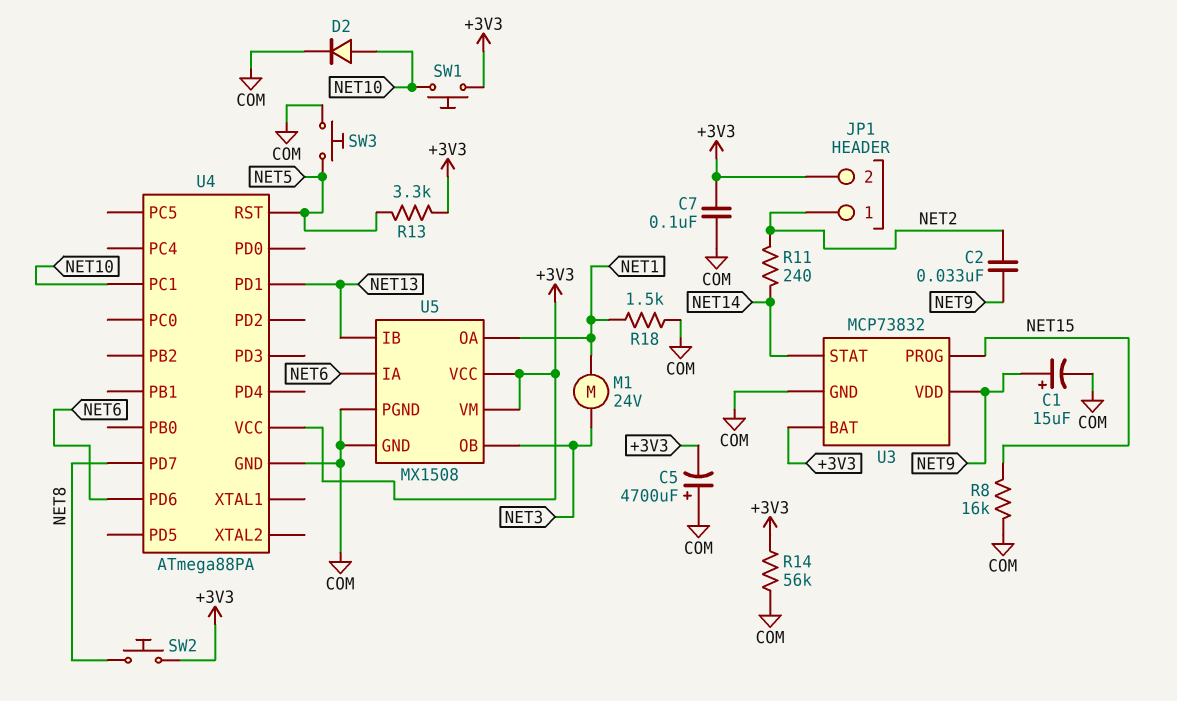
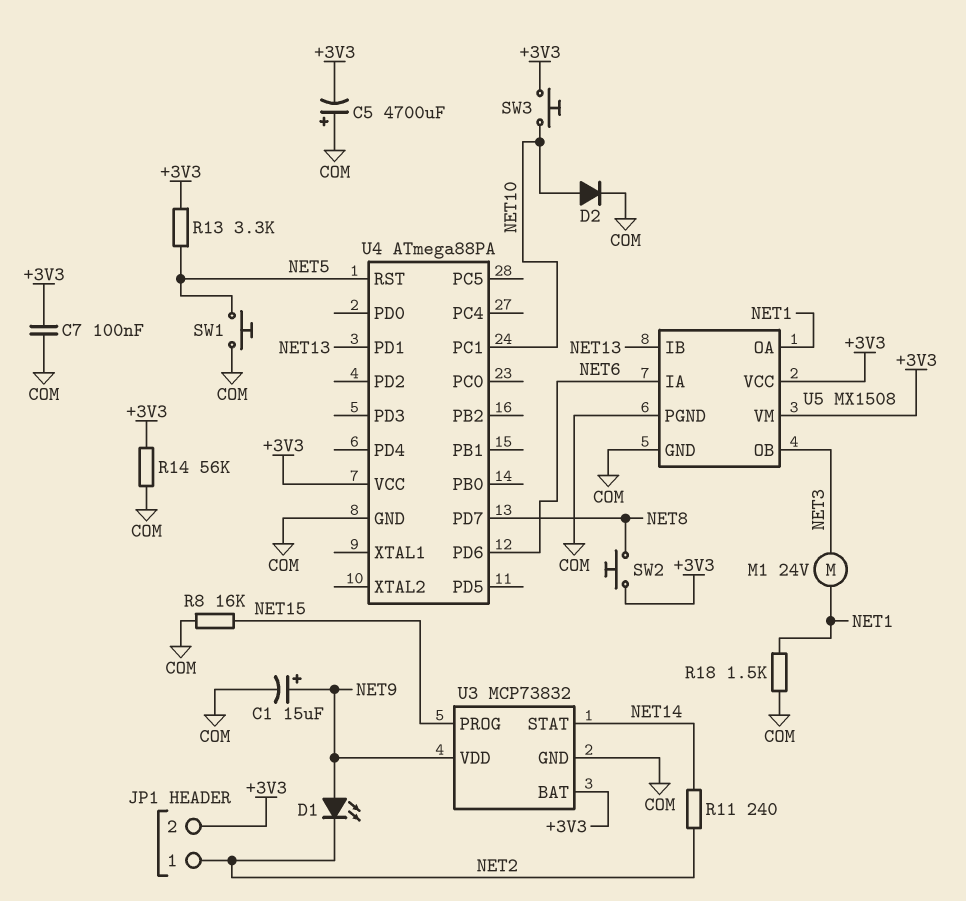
C2: 33nF (NET2, NET9) -> none
D1: none -> LED (A NET9, K NET2)
SW1: button (+3V3, NET10) -> button (COM, NET5)
SW3: button (COM, NET5) -> button (+3V3, NET10)

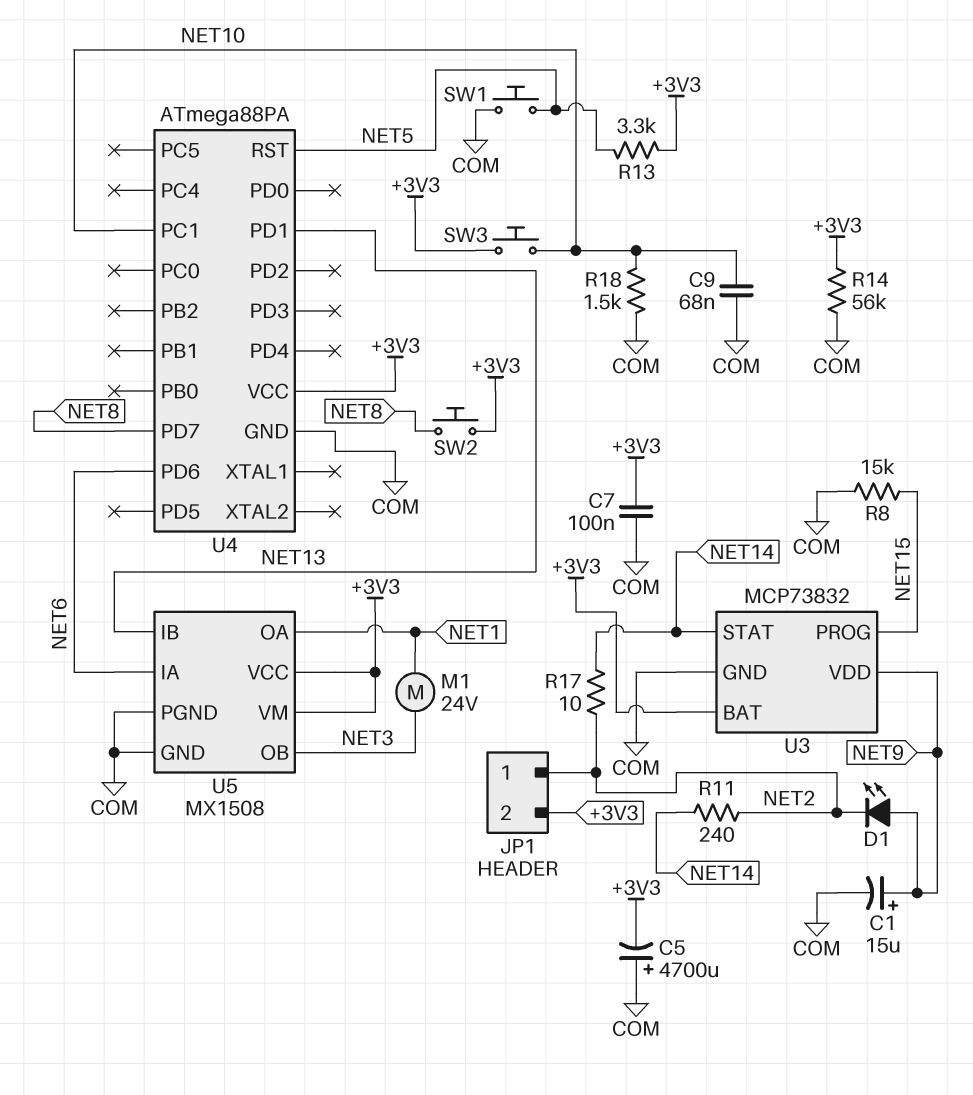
C9: none -> 68nF (COM, NET10)
D2: diode (A NET10, K COM) -> none
R8: 16k (COM, NET15) -> 15k (COM, NET15)
R17: none -> 10 (NET2, NET14)
R18: 1.5k (COM, NET1) -> 1.5k (COM, NET10)

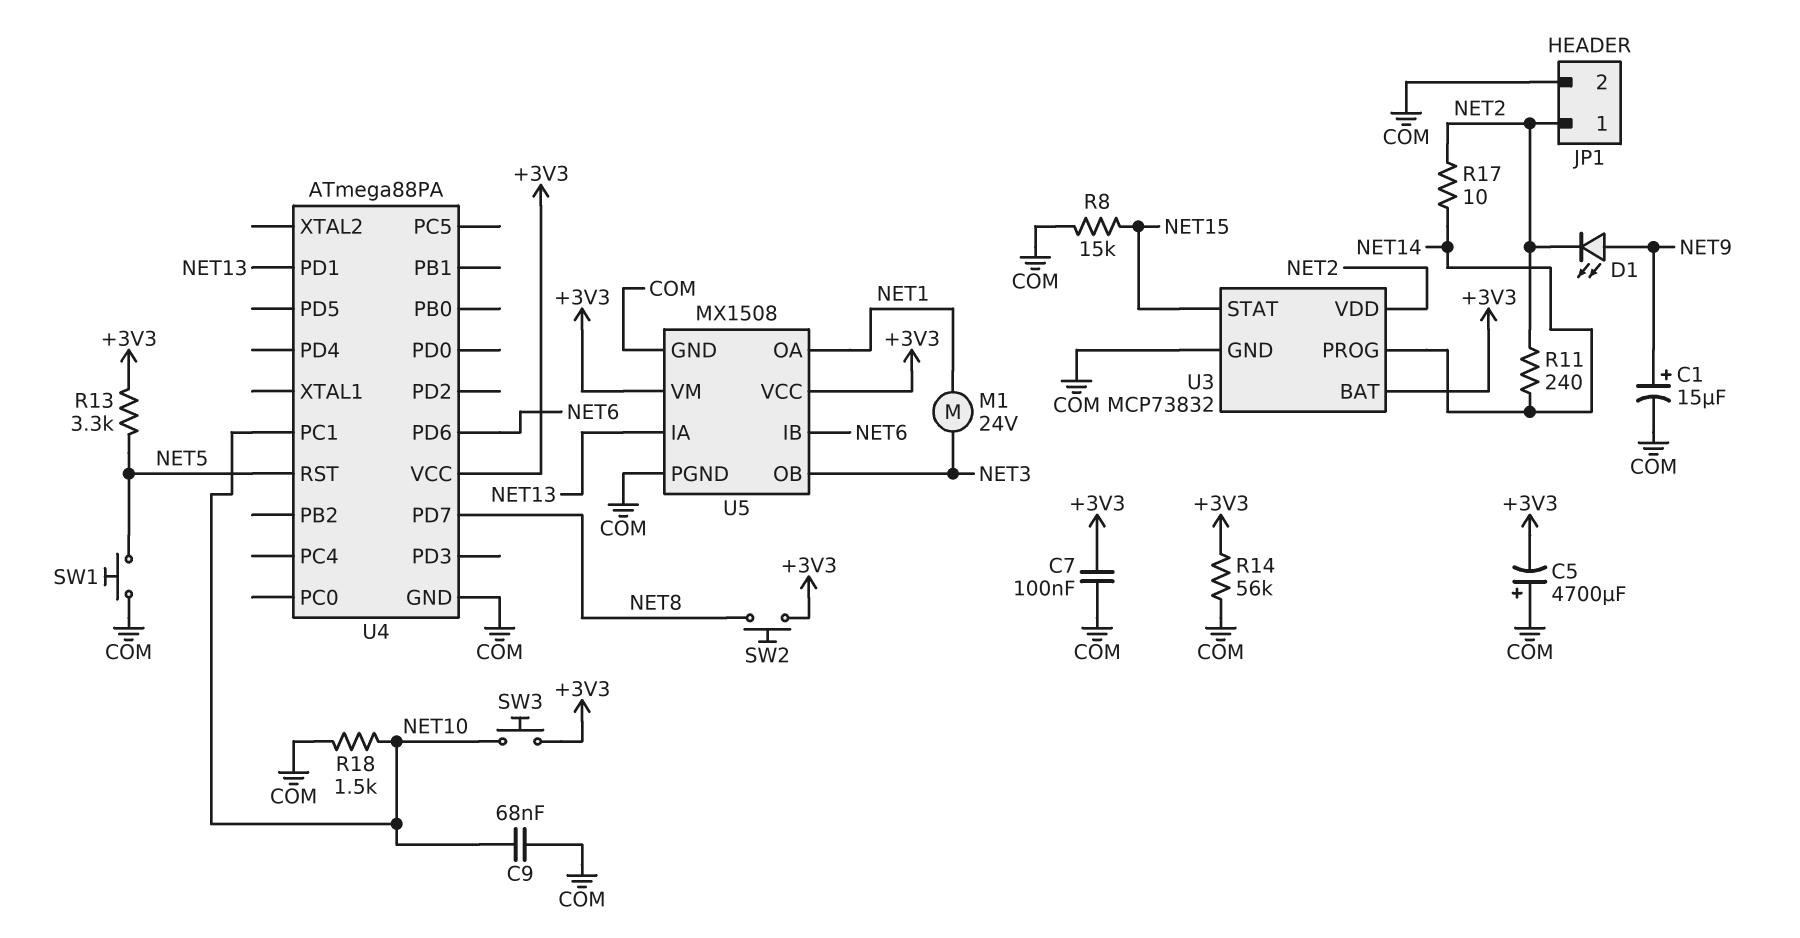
JP1 pin 2: +3V3 -> COM
U3 pin PROG: NET15 -> NET14
U3 pin STAT: NET14 -> NET15
U3 pin VDD: NET9 -> NET2
U5 pin IA: NET6 -> NET13
U5 pin IB: NET13 -> NET6

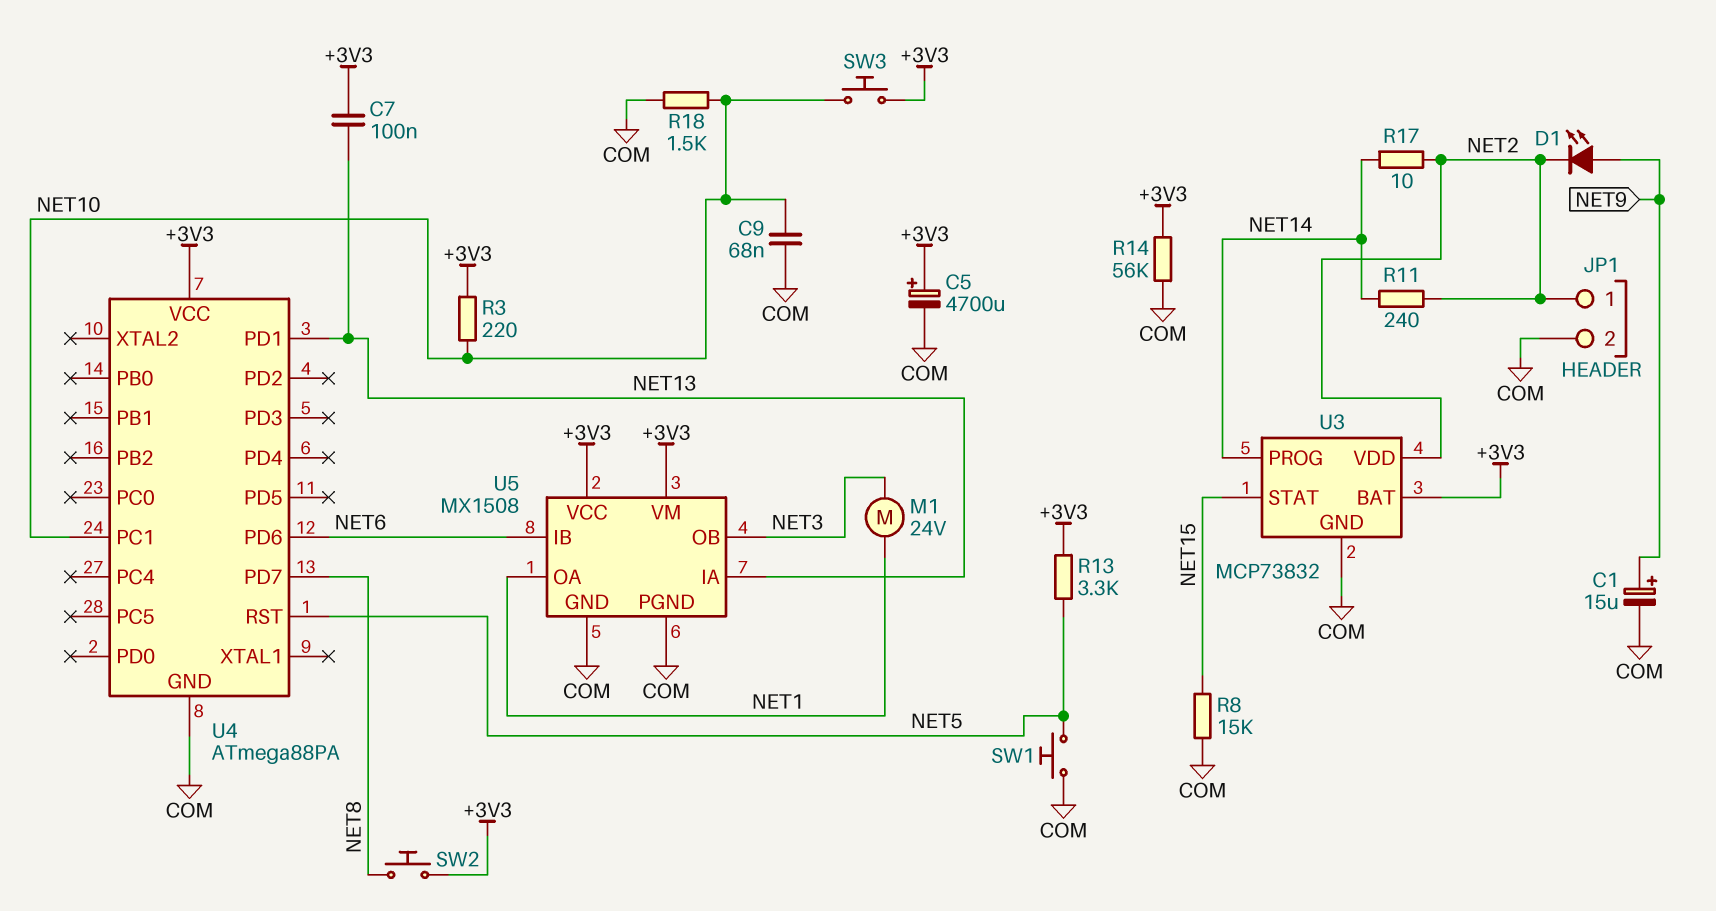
C5: 4700uF (plus COM, minus +3V3) -> 4700uF (plus +3V3, minus COM)
C7: 100nF (+3V3, COM) -> 100nF (+3V3, NET13)
R3: none -> 220 (+3V3, NET10)

